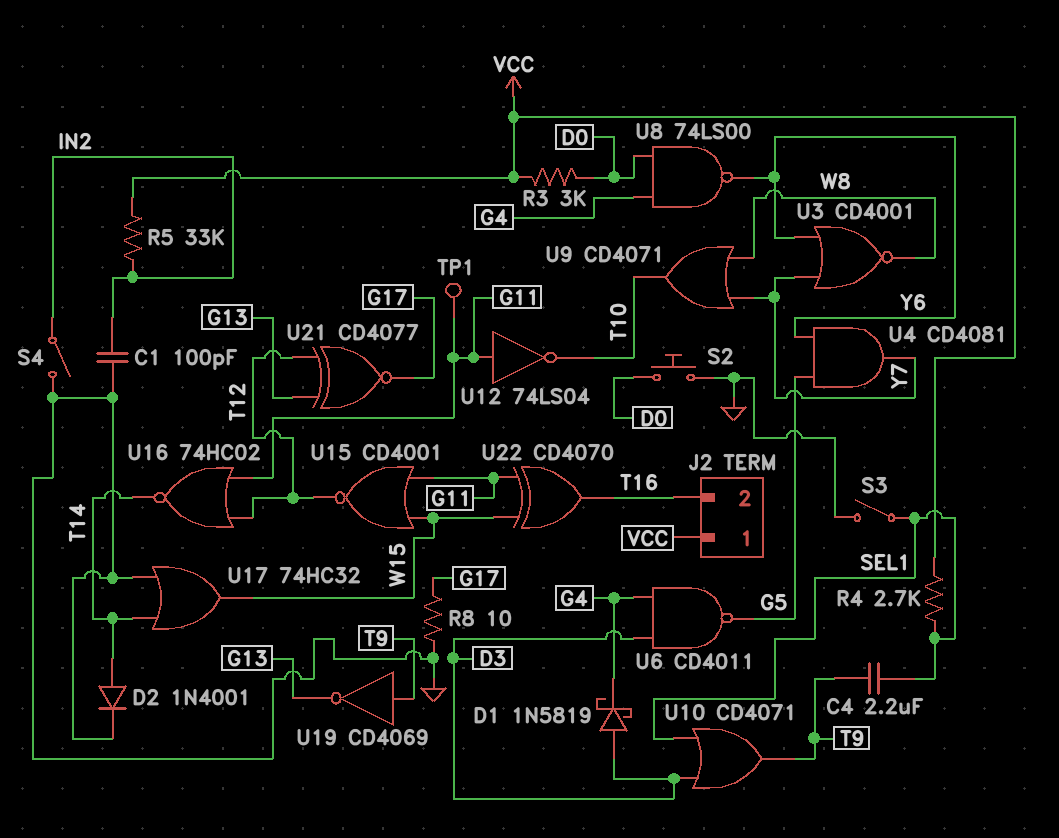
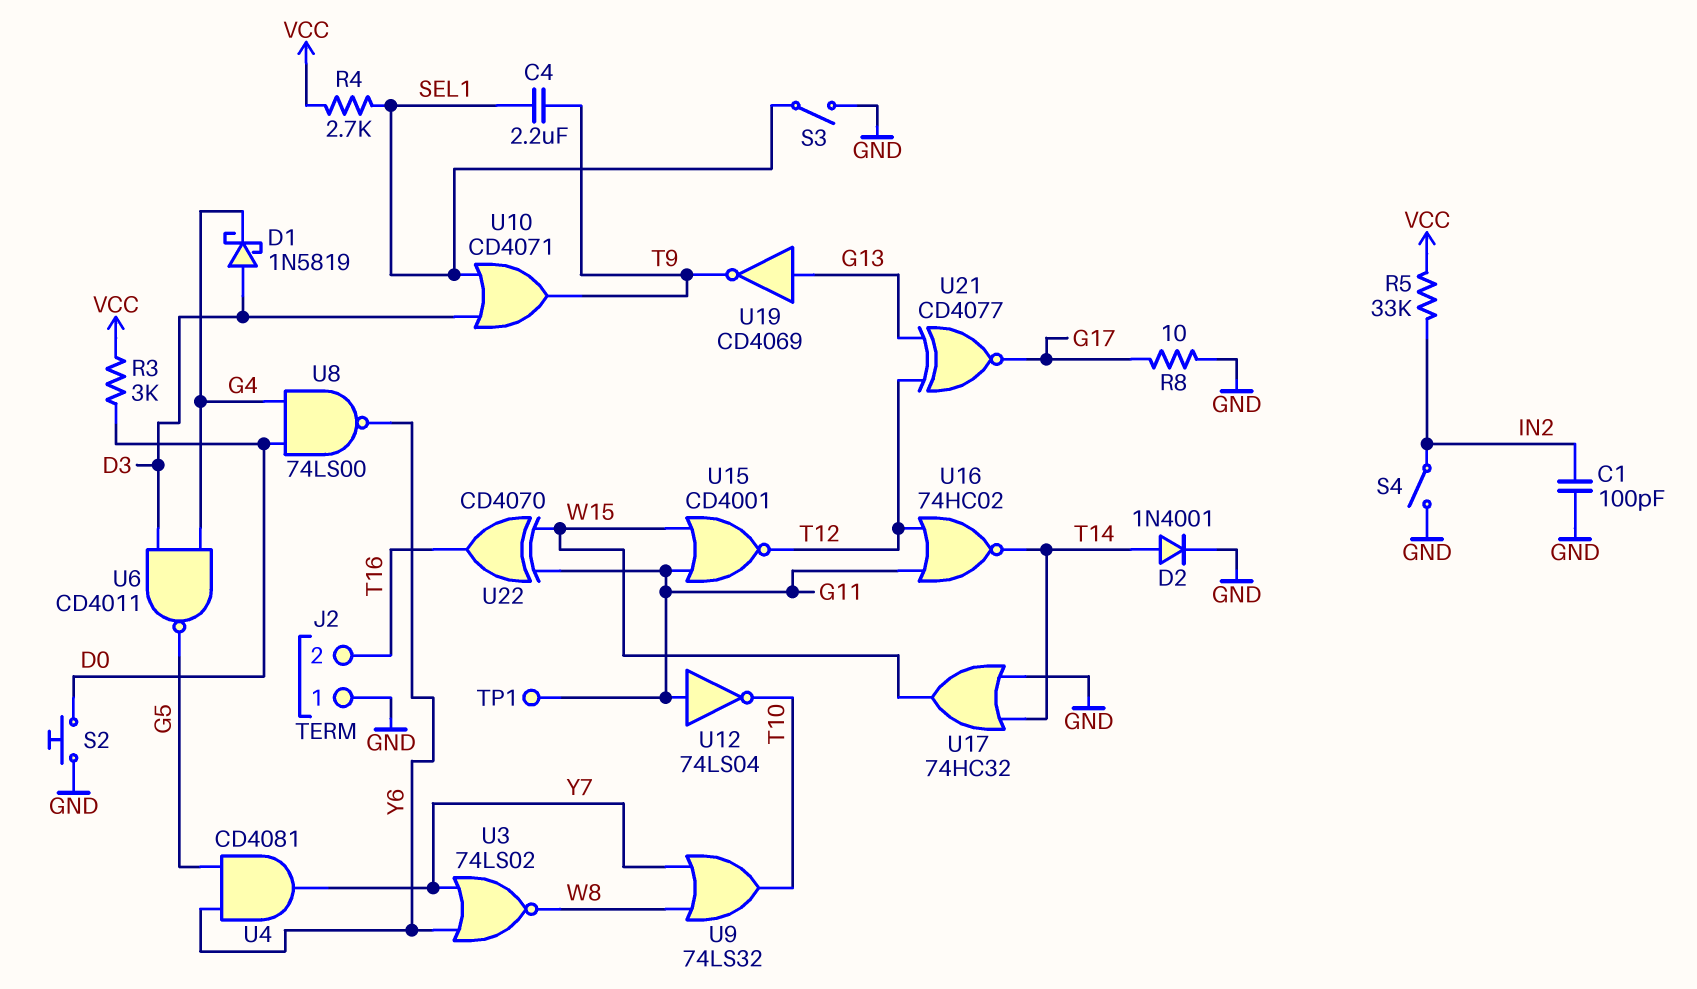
J2 pin 1: VCC -> GND
U3: NOR CD4001 (in Y6, in Y7, out W8) -> NOR 74LS02 (in Y6, in Y7, out W8)
U9: OR CD4071 (in W8, in Y7, out T10) -> OR 74LS32 (in W8, in Y7, out T10)
U19: NOT CD4069 (in T9, out G13) -> NOT CD4069 (in G13, out T9)

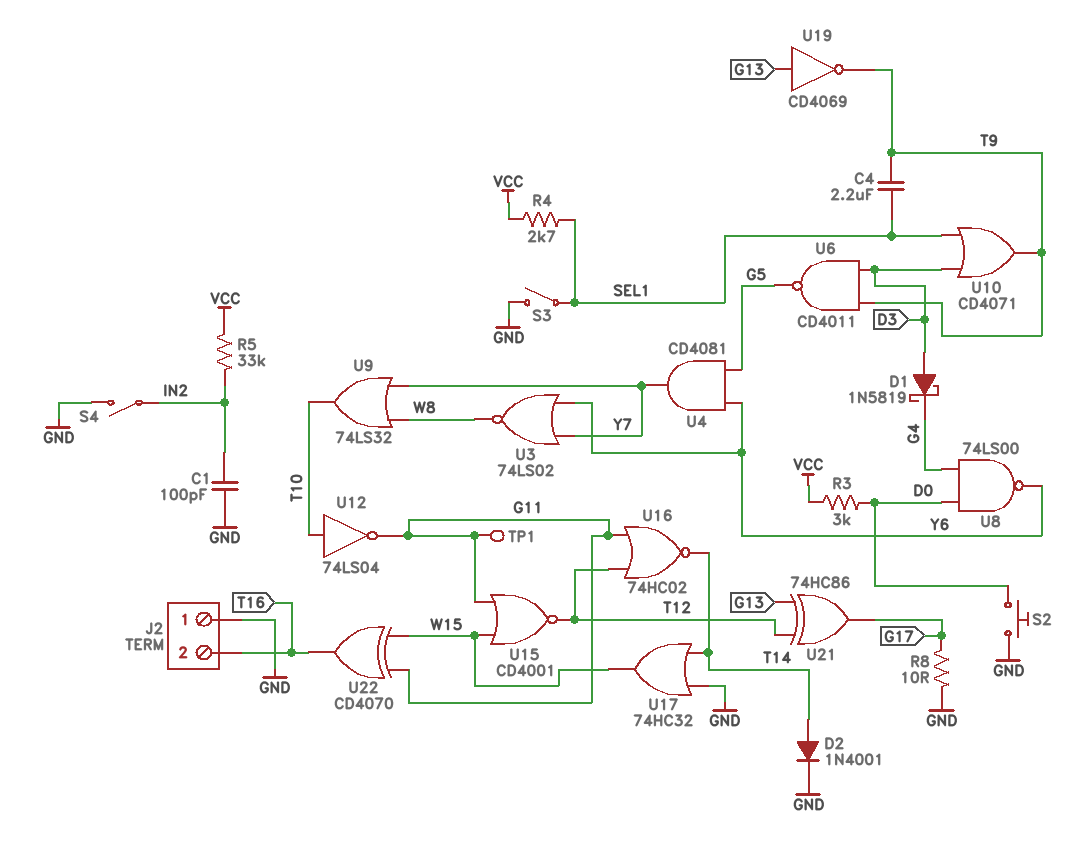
U6: NAND CD4011 (in D3, in G4, out G5) -> NAND CD4011 (in D3, in T9, out G5)
U12: NOT 74LS04 (in G11, out T10) -> NOT 74LS04 (in T10, out G11)
U21: XNOR CD4077 (in G13, in T12, out G17) -> XOR 74HC86 (in G13, in T12, out G17)

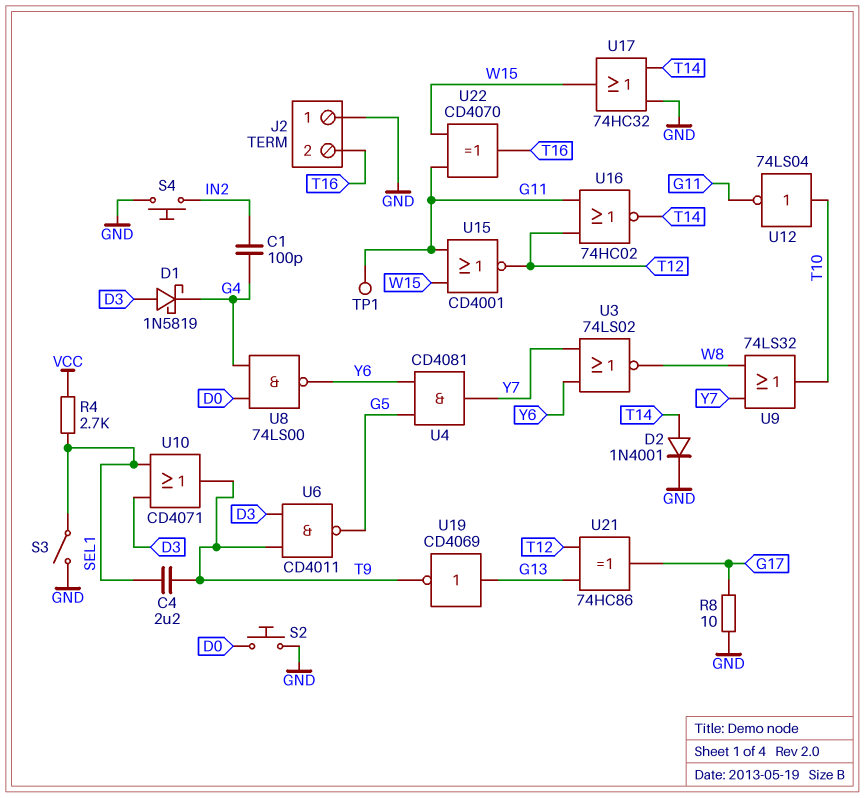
C1: 100pF (GND, IN2) -> 100pF (G4, IN2)
R3: 3k (D0, VCC) -> none
R5: 33k (IN2, VCC) -> none
S4: switch (GND, IN2) -> button (GND, IN2)

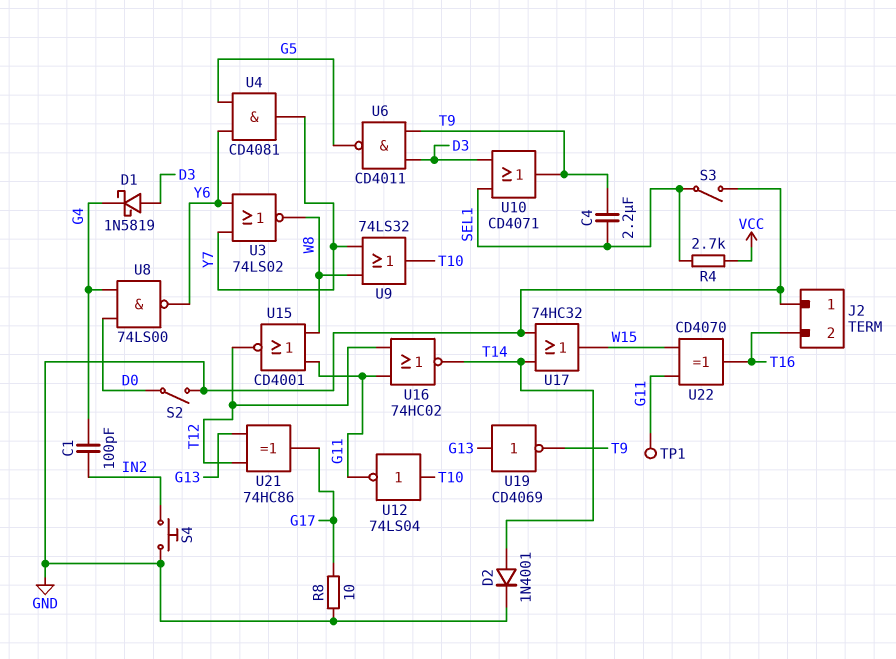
S2: button (D0, GND) -> switch (D0, GND)
U15: NOR CD4001 (in G11, in W15, out T12) -> NOR CD4001 (in G11, in W8, out T12)

